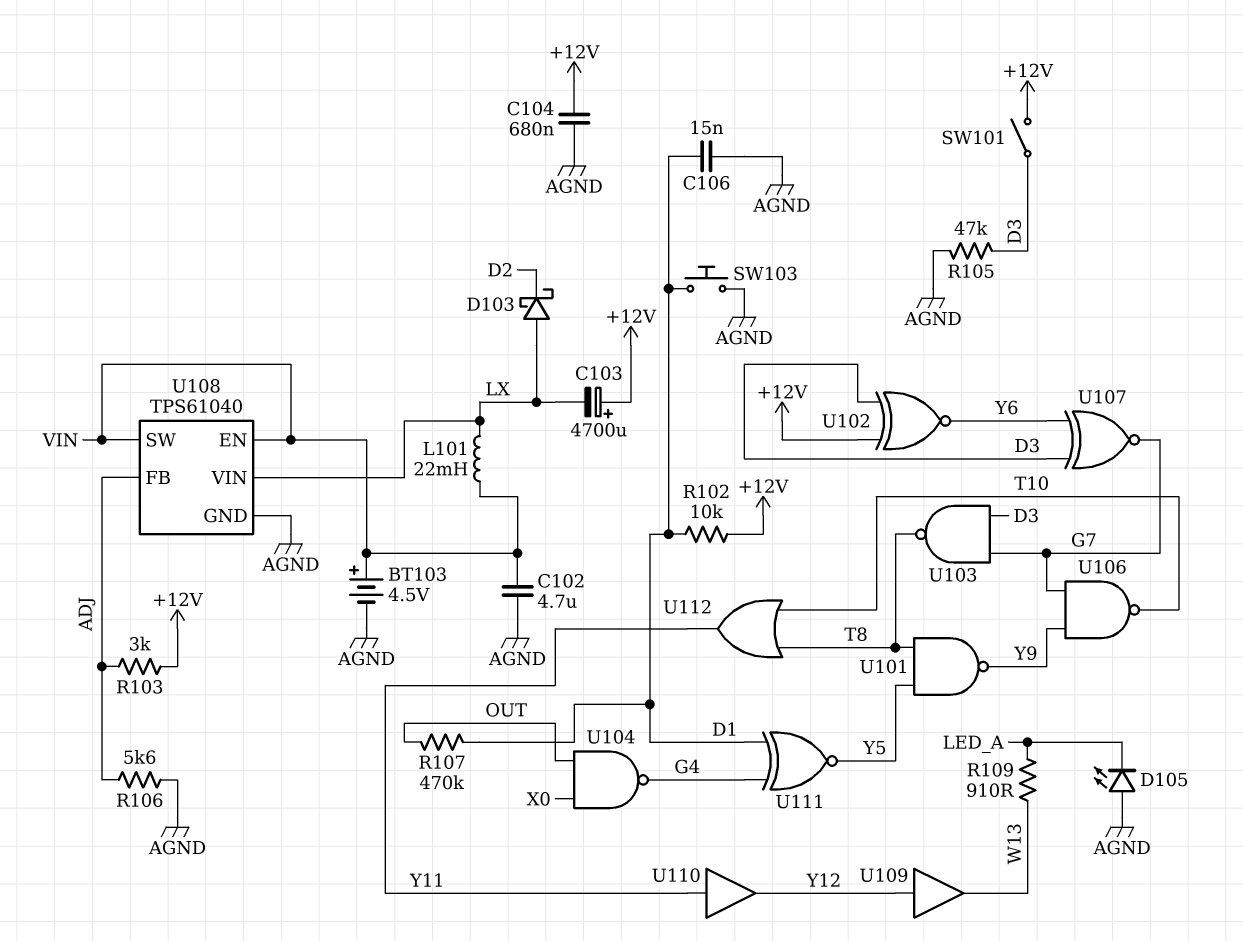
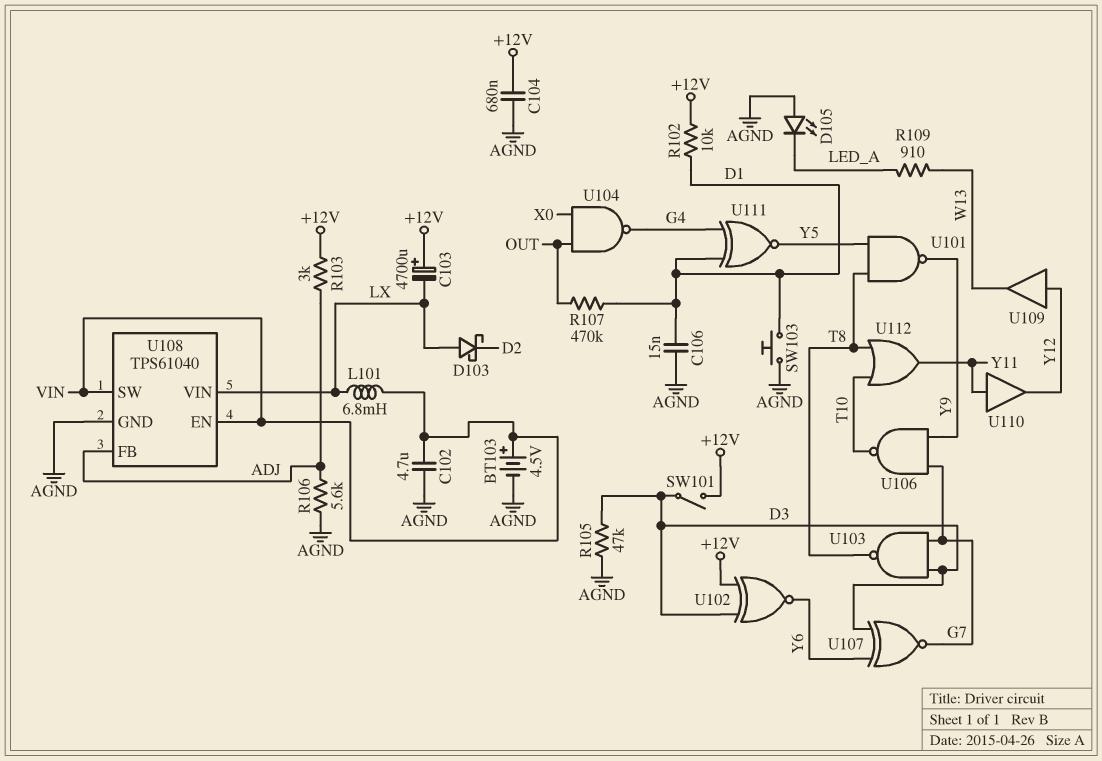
L101: 22mH (LX, VIN) -> 6.8mH (LX, VIN)

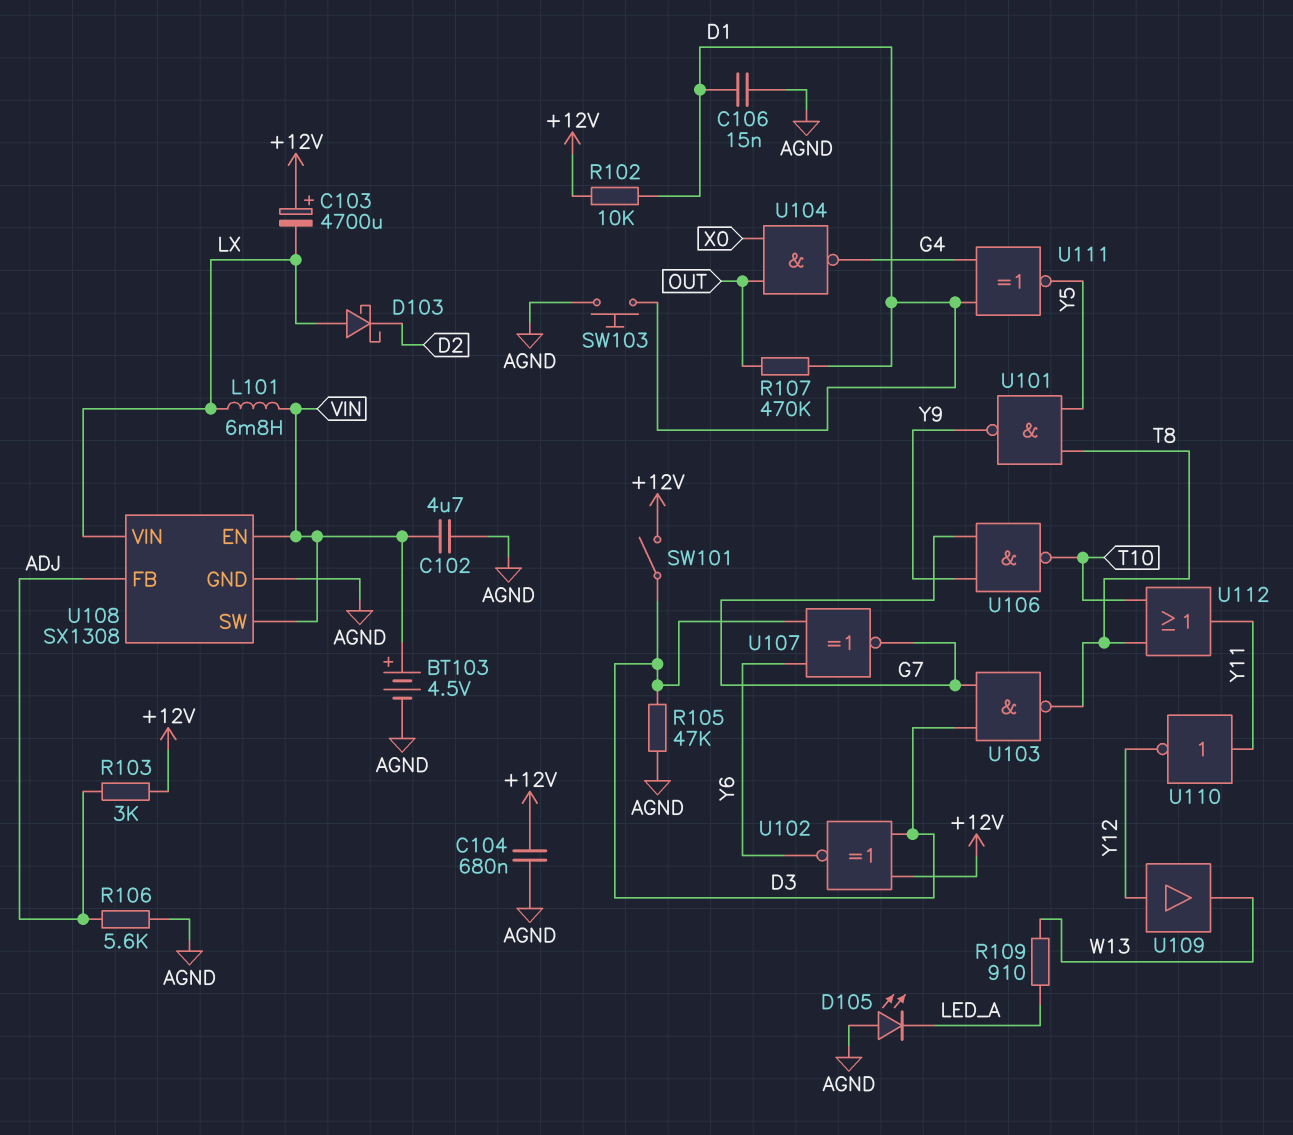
U108: TPS61040 -> SX1308
U110: buffer (in Y11, out Y12) -> NOT (in Y11, out Y12)

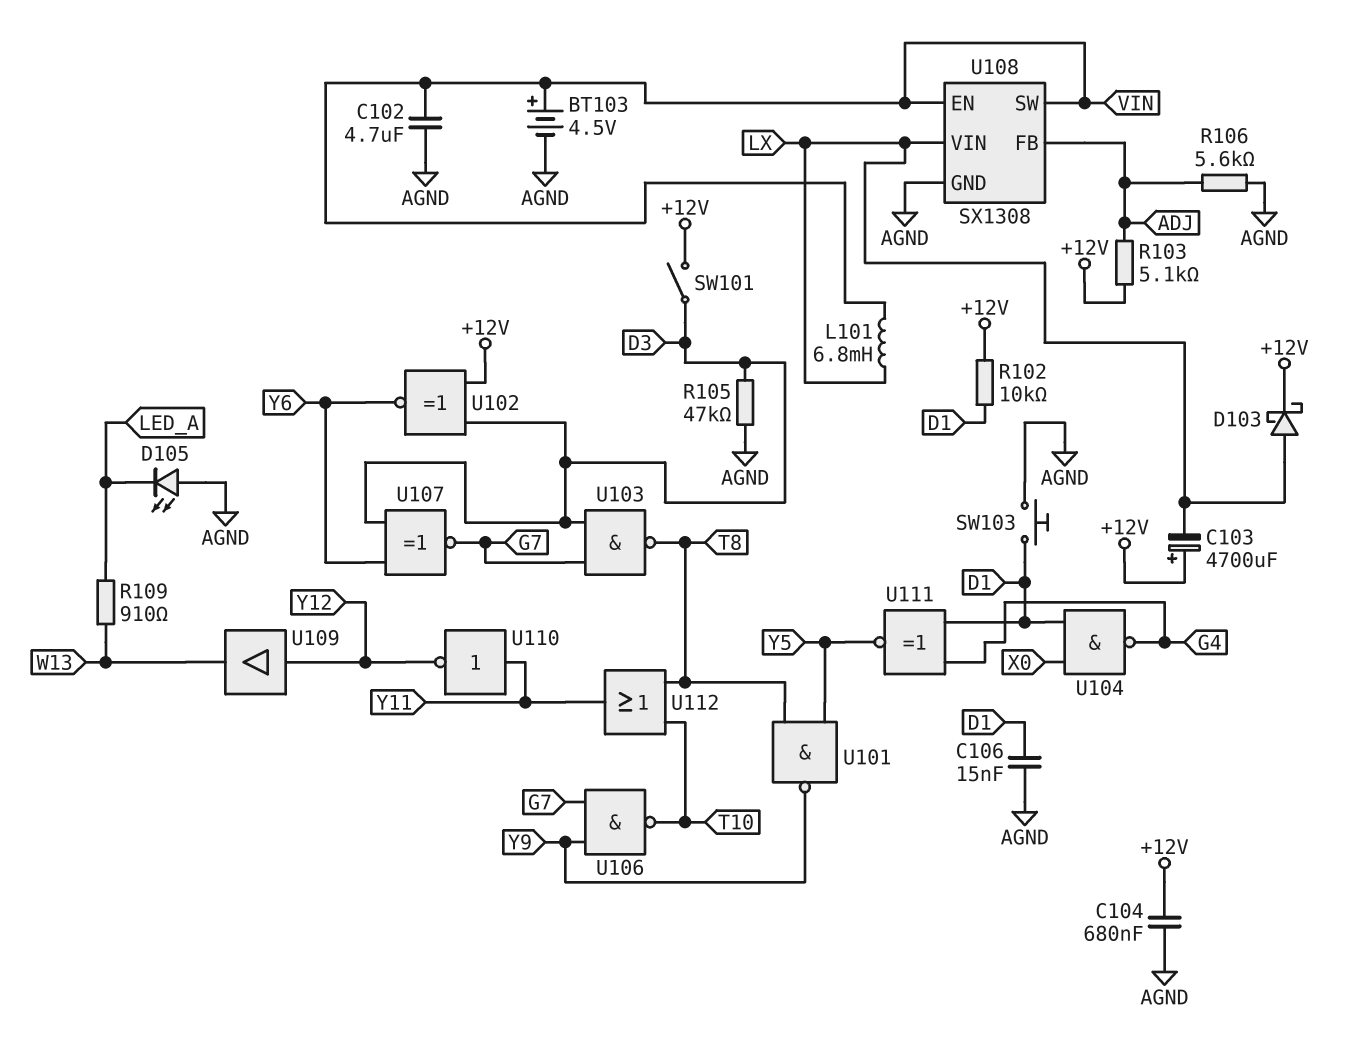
D103: schottky (A LX, K D2) -> schottky (A LX, K +12V)
R103: 3k (+12V, ADJ) -> 5.1k (+12V, ADJ)
R107: 470k (D1, OUT) -> none
U104: NAND (in OUT, in X0, out G4) -> NAND (in D1, in X0, out G4)

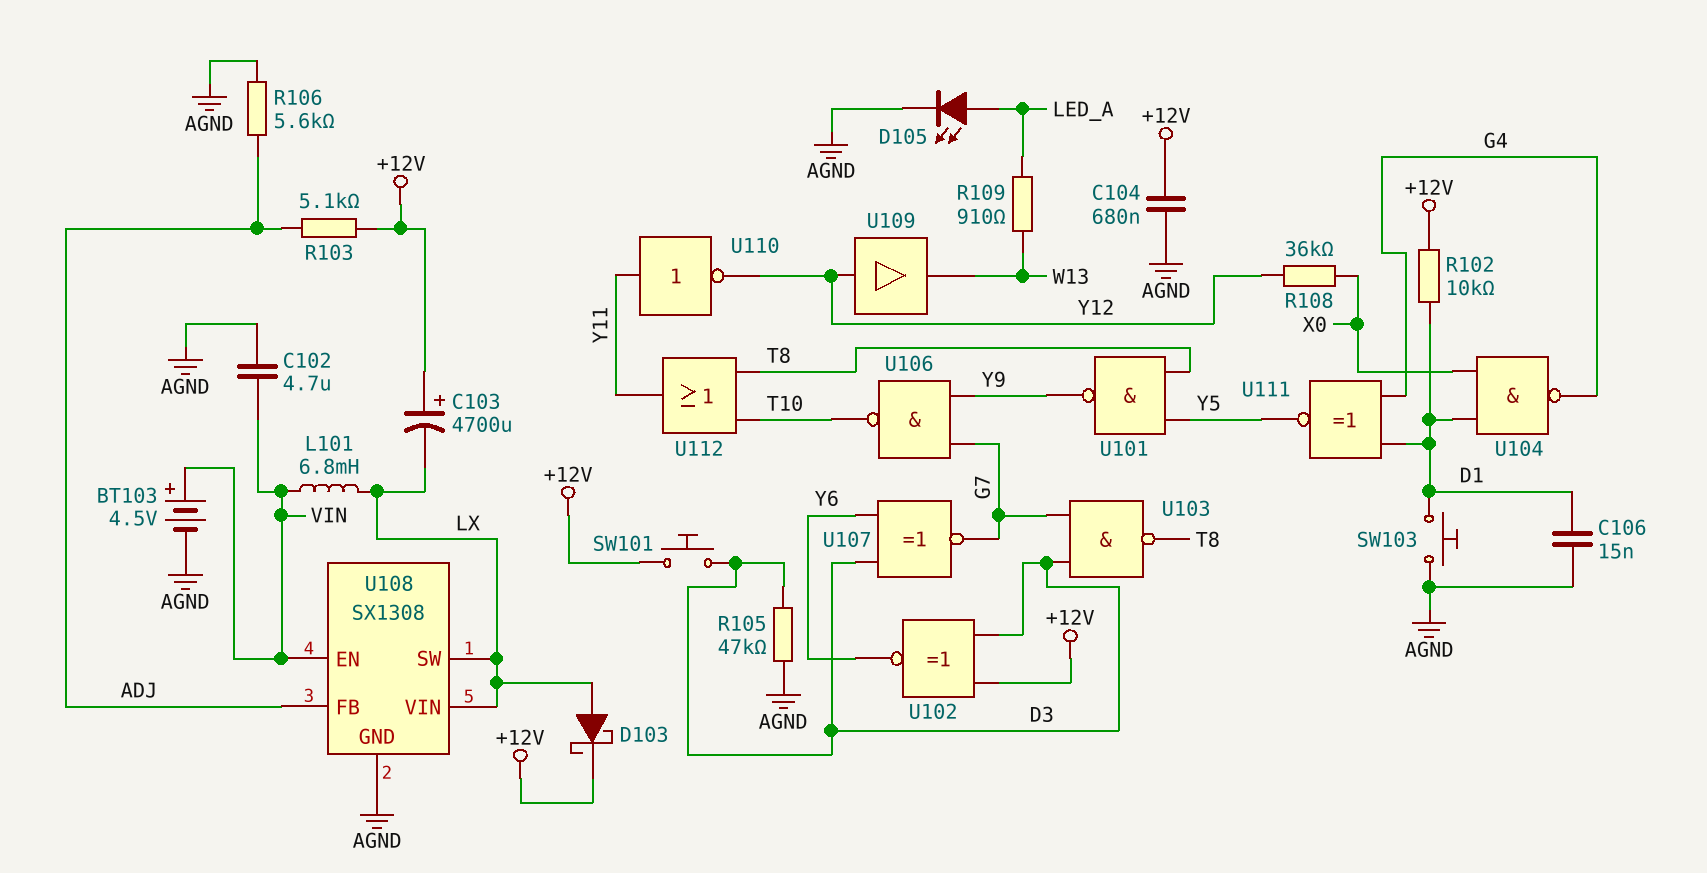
D105: LED (A AGND, K LED_A) -> LED (A LED_A, K AGND)
R108: none -> 36k (X0, Y12)
SW101: switch (+12V, D3) -> button (+12V, D3)
U108 pin SW: VIN -> LX

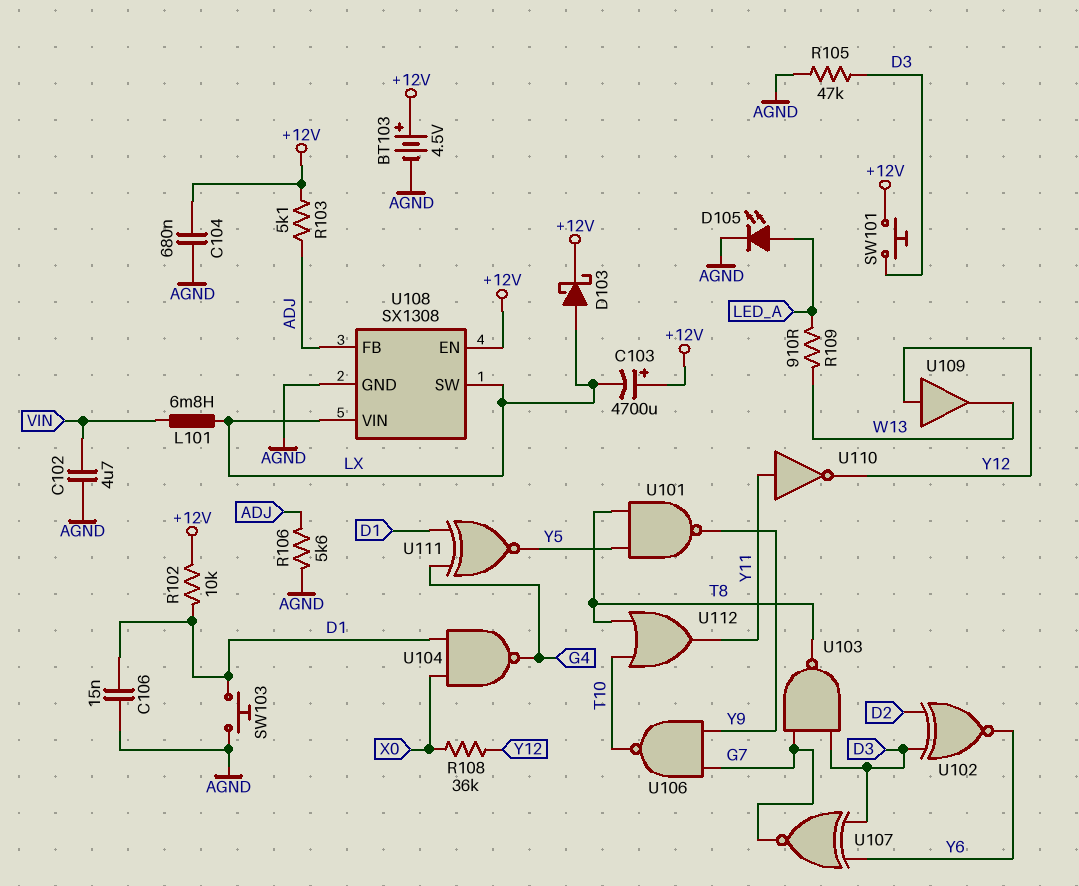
BT103: 4.5V (plus VIN, minus AGND) -> 4.5V (plus +12V, minus AGND)
U102: XNOR (in +12V, in D3, out Y6) -> XNOR (in D2, in D3, out Y6)
U108 pin EN: VIN -> +12V

